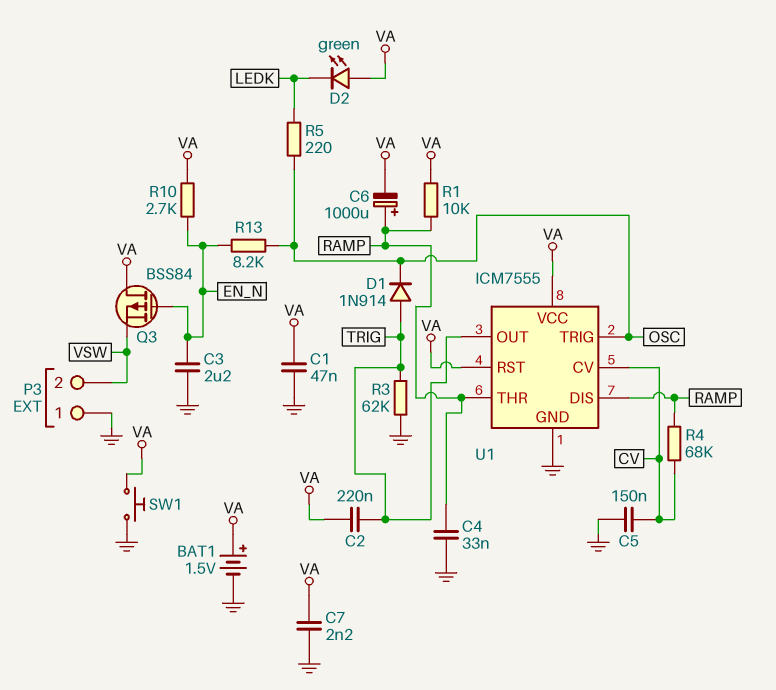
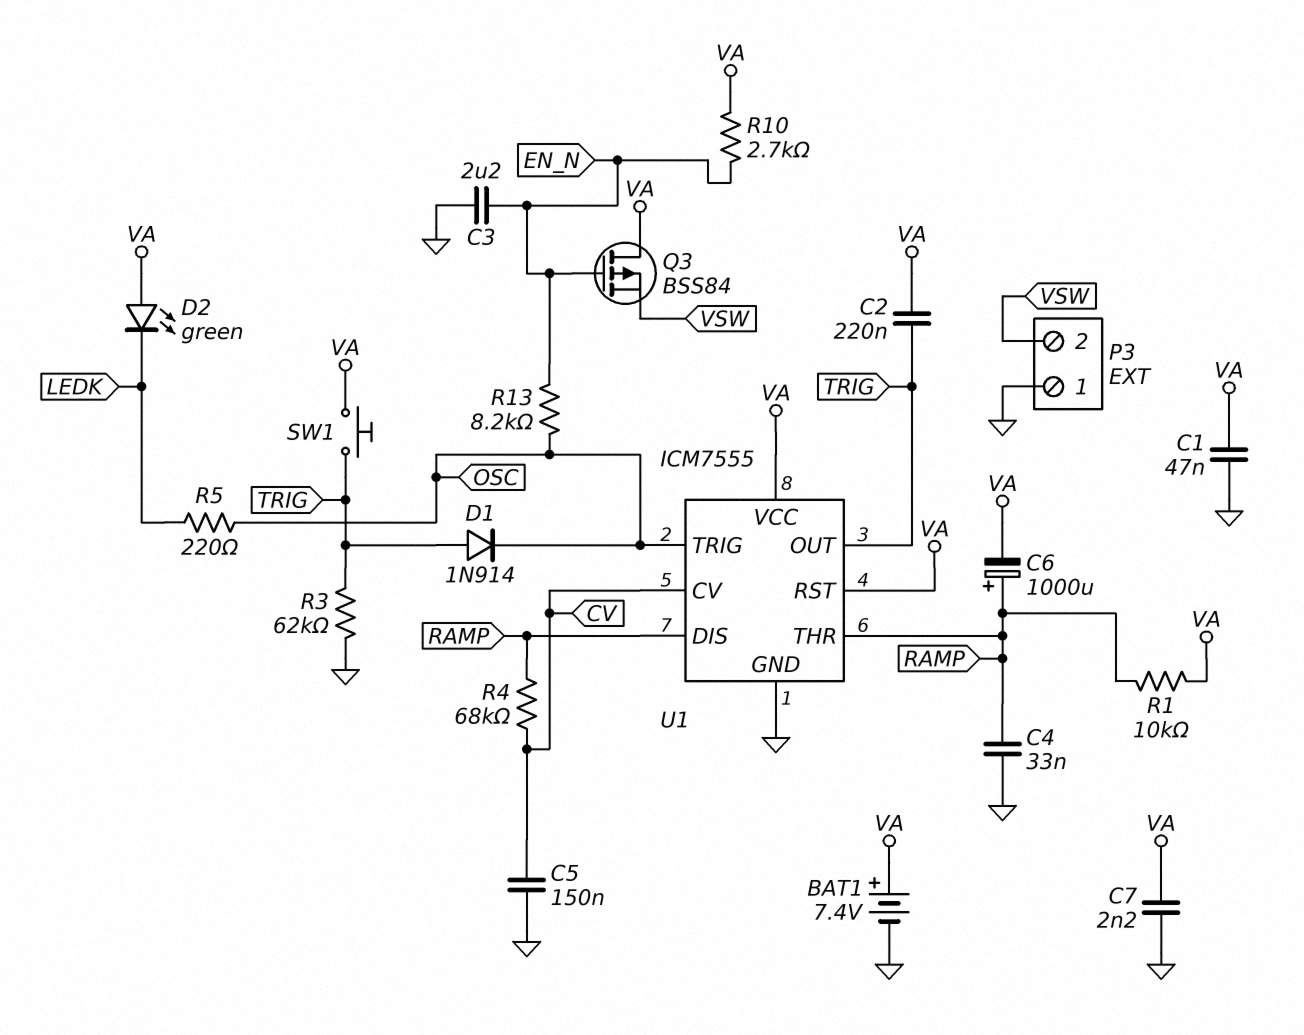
BAT1: 1.5V (plus VA, minus GND) -> 7.4V (plus VA, minus GND)
SW1: button (GND, VA) -> button (TRIG, VA)

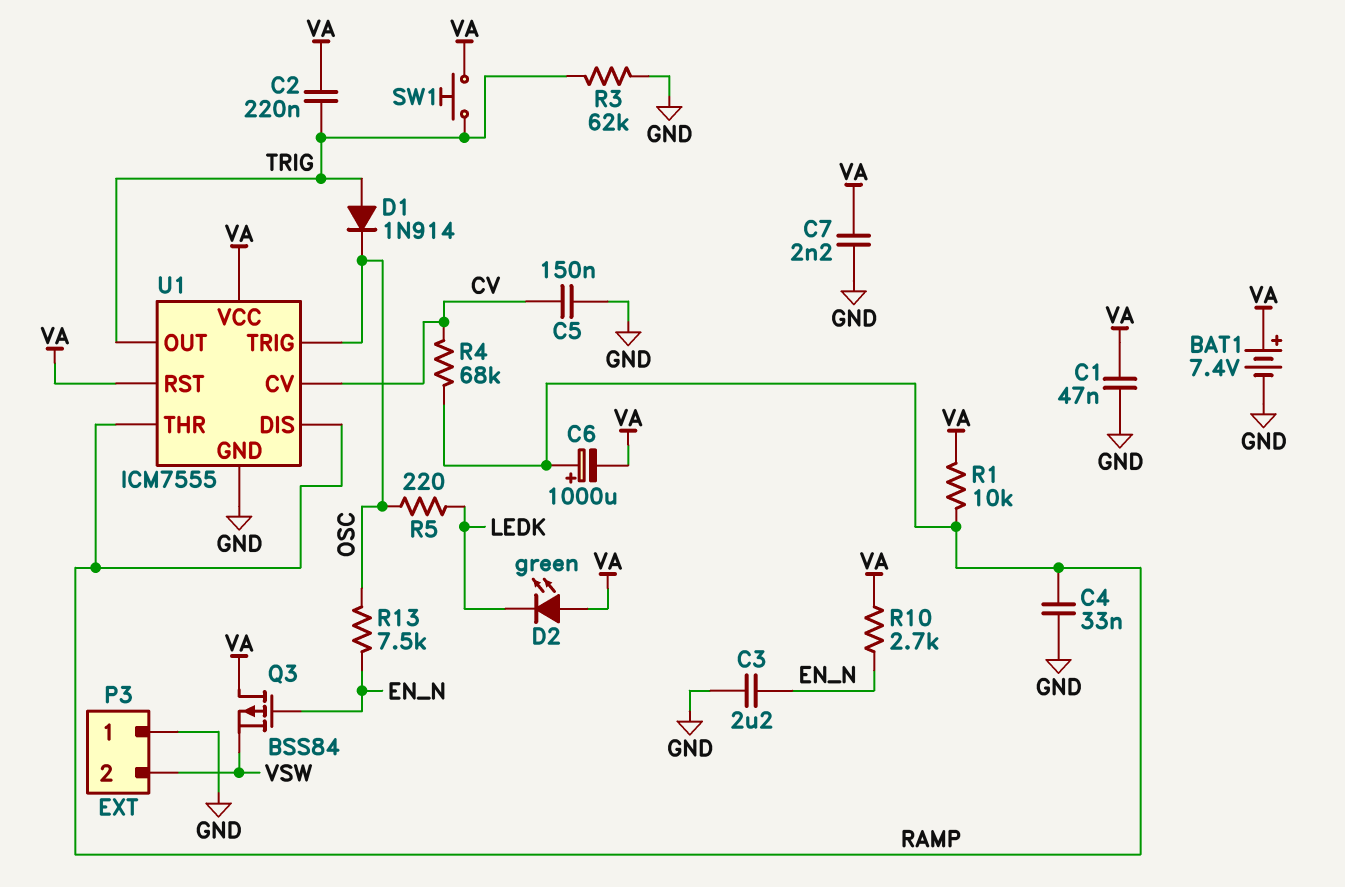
R13: 8.2k (EN_N, OSC) -> 7.5k (EN_N, OSC)

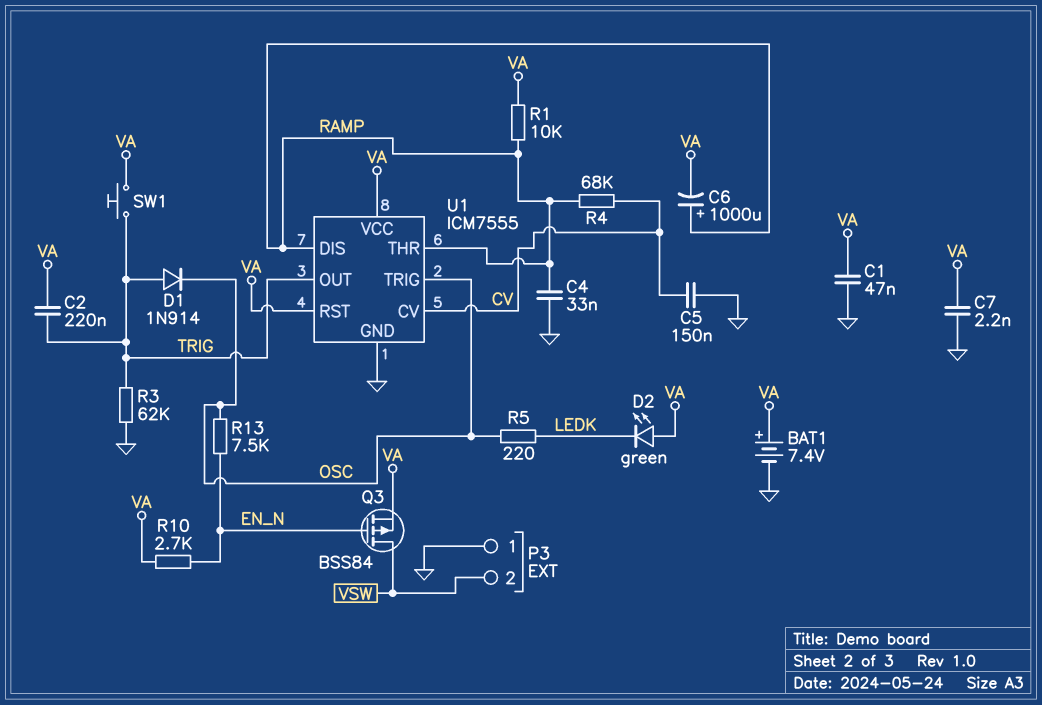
C3: 2.2uF (EN_N, GND) -> none
Q3: PMOS BSS84 (G EN_N, D VA, S VSW) -> PMOS BSS84 (G EN_N, D VSW, S VA)

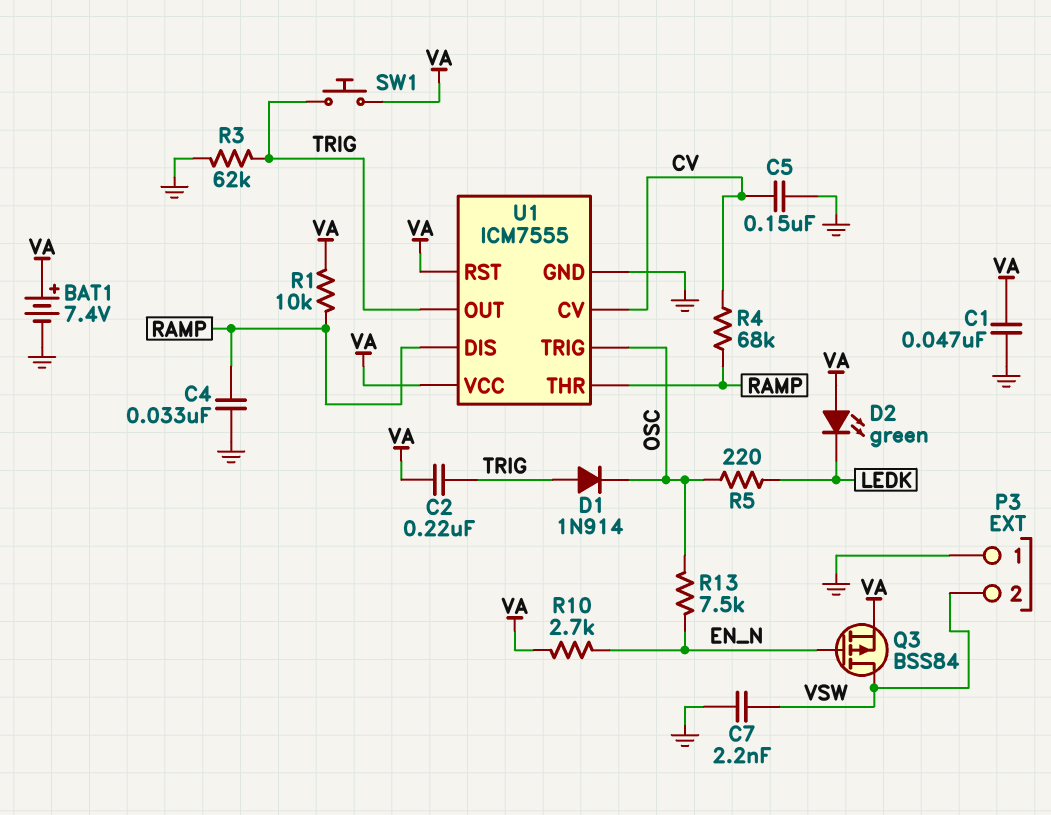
C6: 1000uF (plus RAMP, minus VA) -> none
C7: 2.2nF (GND, VA) -> 2.2nF (GND, VSW)

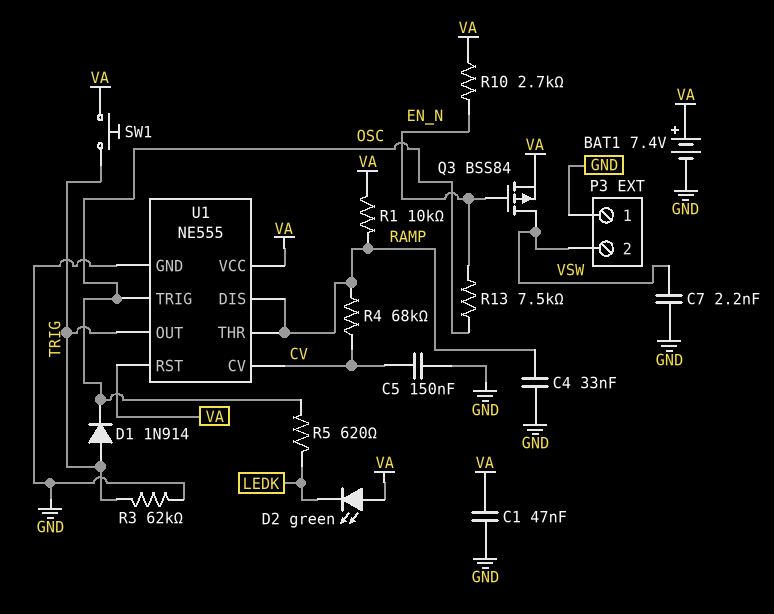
C2: 220nF (TRIG, VA) -> none
R5: 220 (LEDK, OSC) -> 620 (LEDK, OSC)
U1: ICM7555 -> NE555

